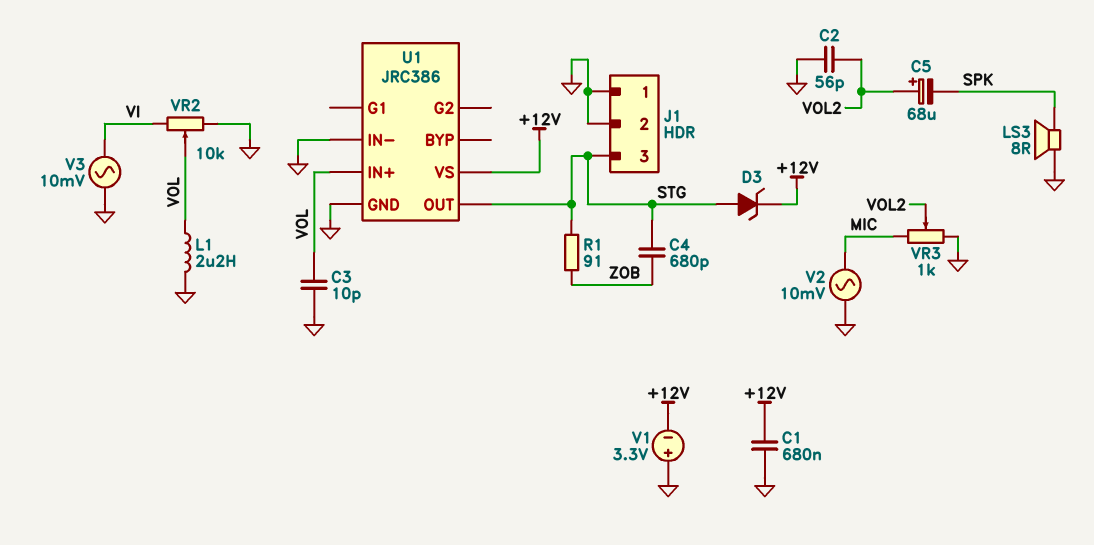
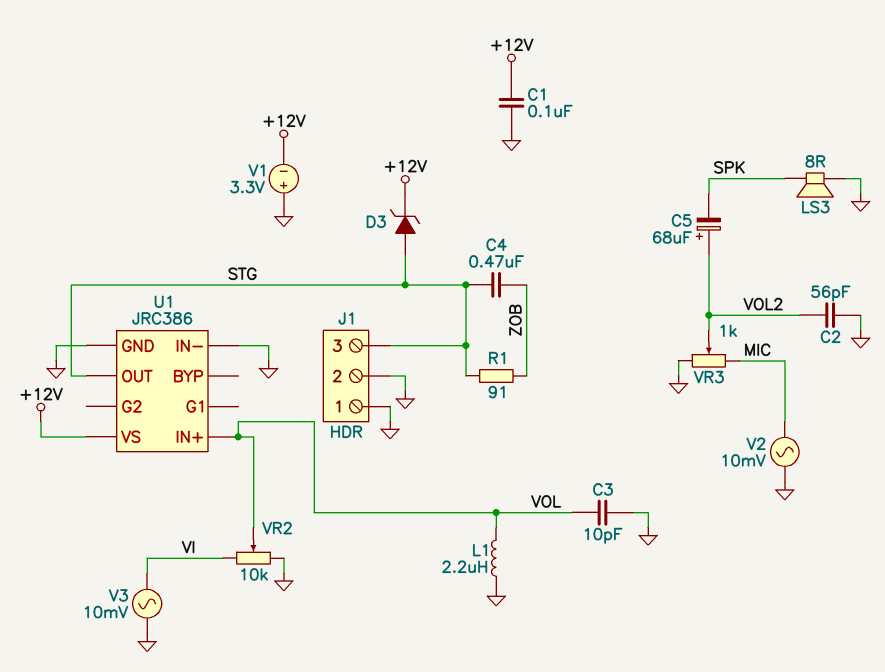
C1: 680nF (+12V, GND) -> 100nF (+12V, GND)
C4: 680pF (STG, ZOB) -> 470nF (STG, ZOB)

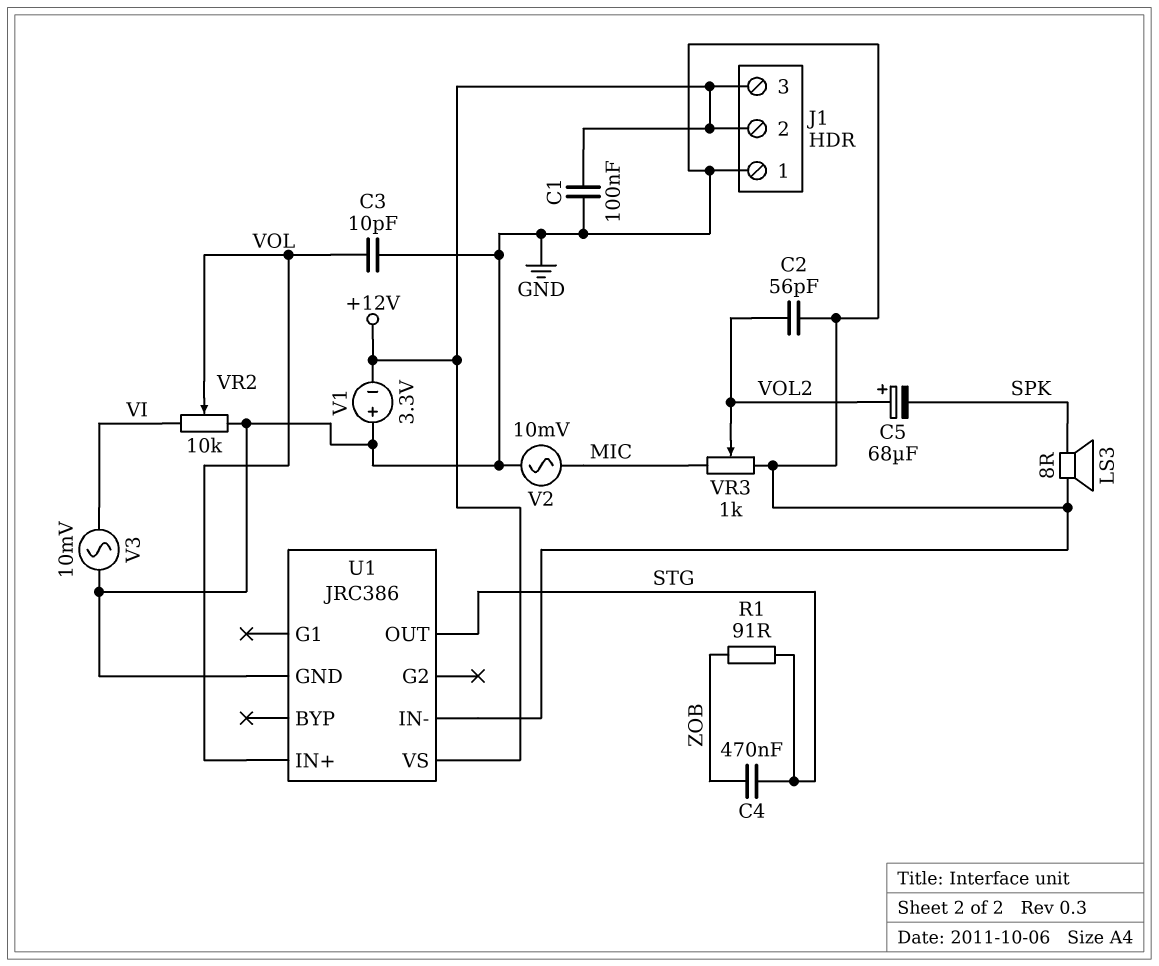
D3: zener (A STG, K +12V) -> none
J1 pin 2: GND -> +12V
J1 pin 3: STG -> +12V
L1: 2.2uH (GND, VOL) -> none

